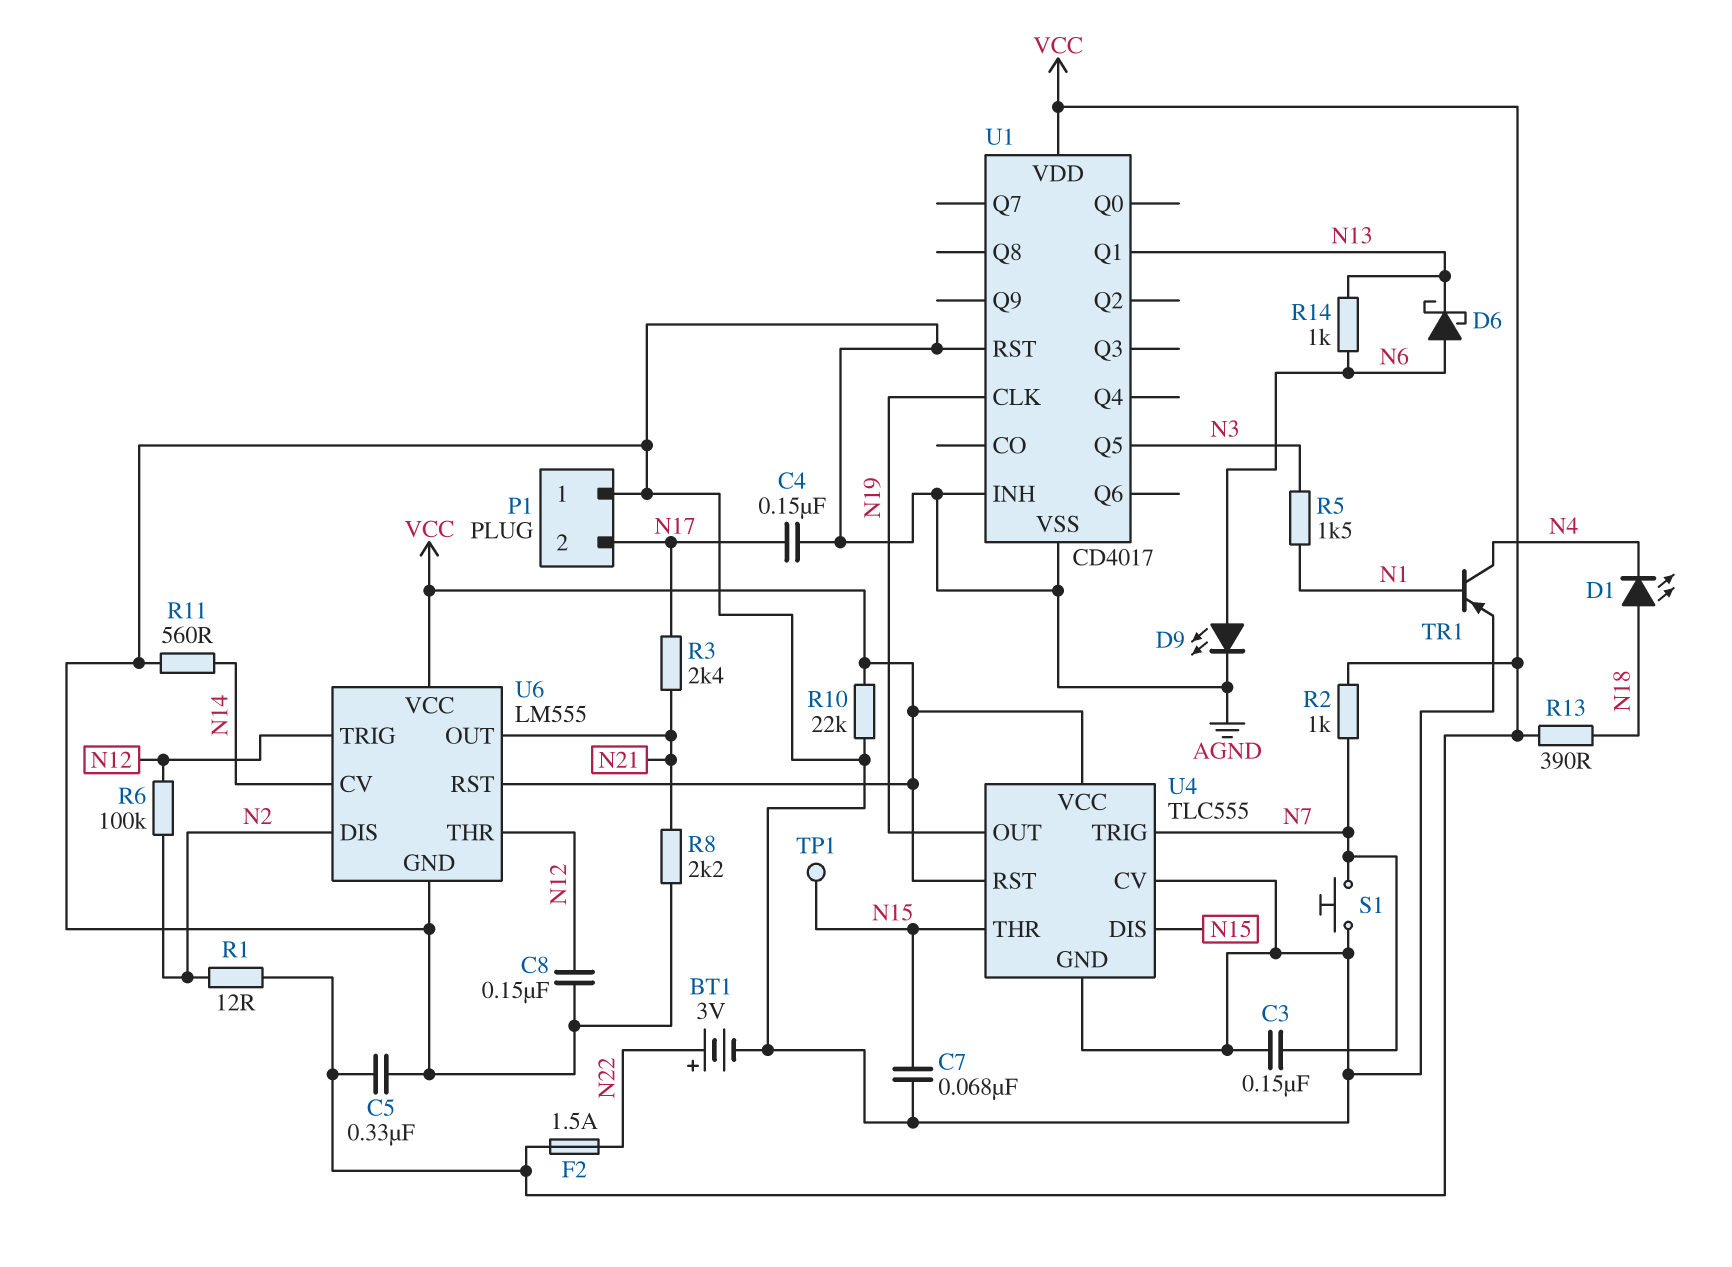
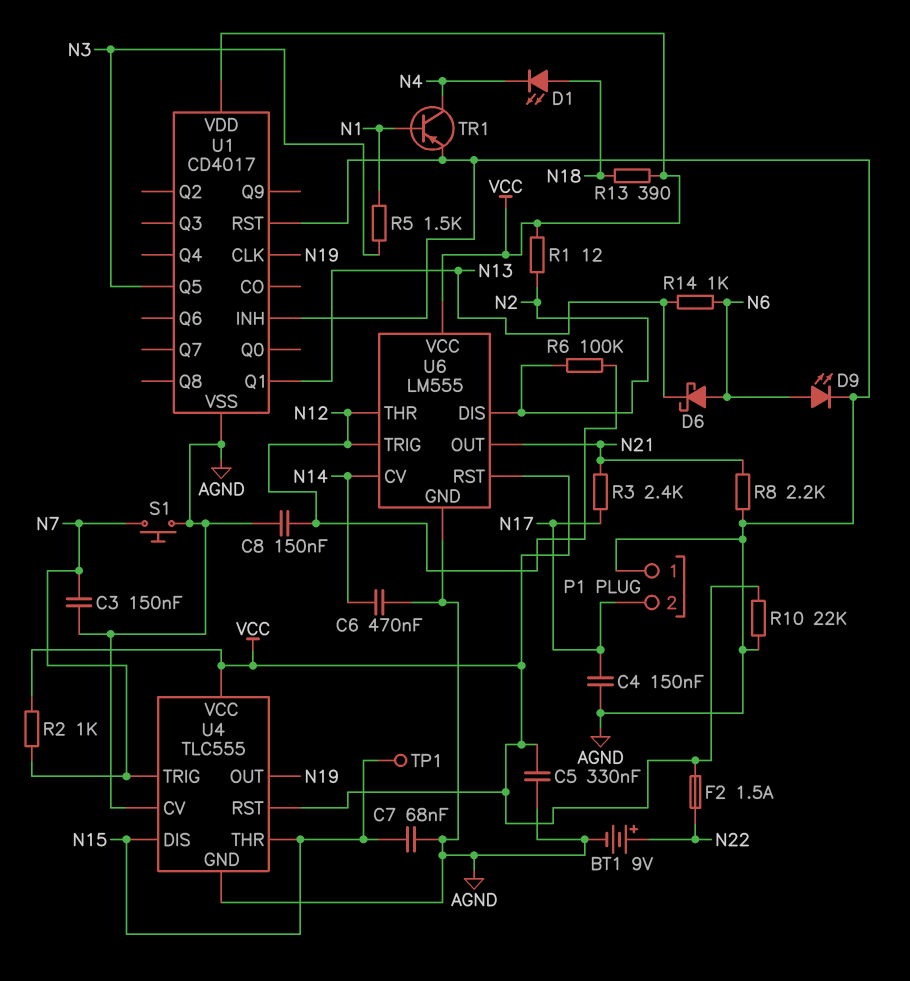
BT1: 3V (plus N22, minus AGND) -> 9V (plus N22, minus AGND)
C6: none -> 470nF (AGND, N14)
R11: 560 (AGND, N14) -> none

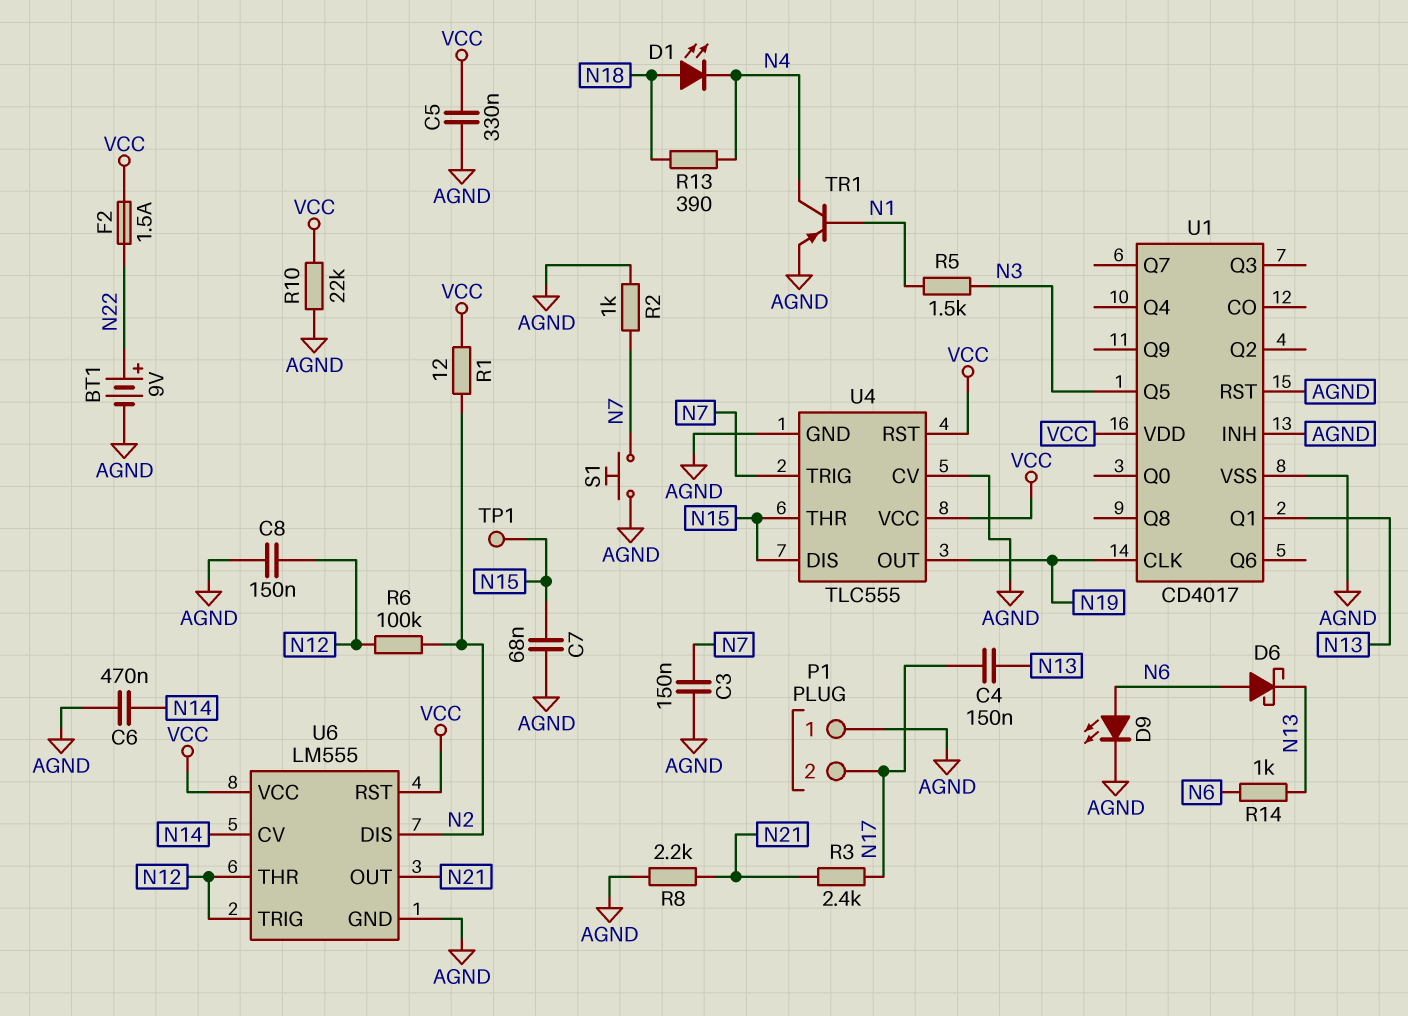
C4: 150nF (AGND, N17) -> 150nF (N13, N17)
R2: 1k (N7, VCC) -> 1k (AGND, N7)
R13: 390 (N18, VCC) -> 390 (N4, N18)

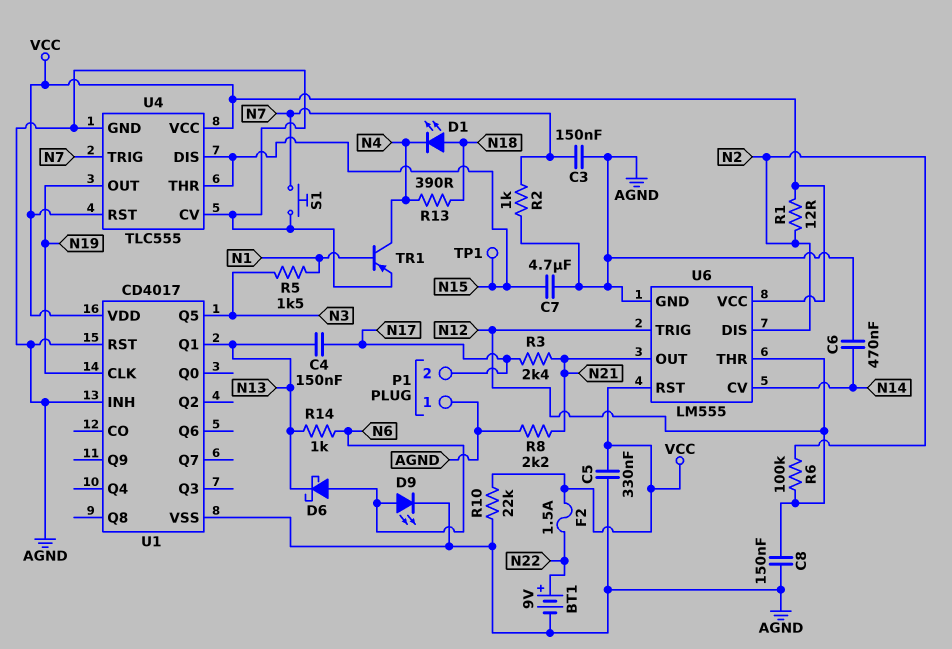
C7: 68nF (AGND, N15) -> 4.7uF (AGND, N15)

